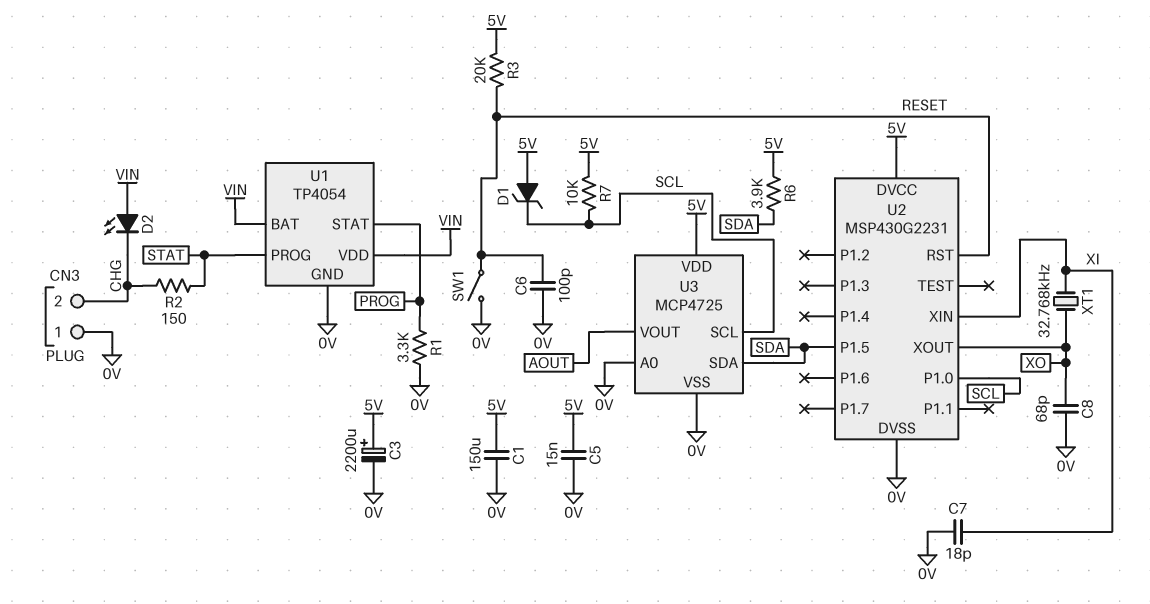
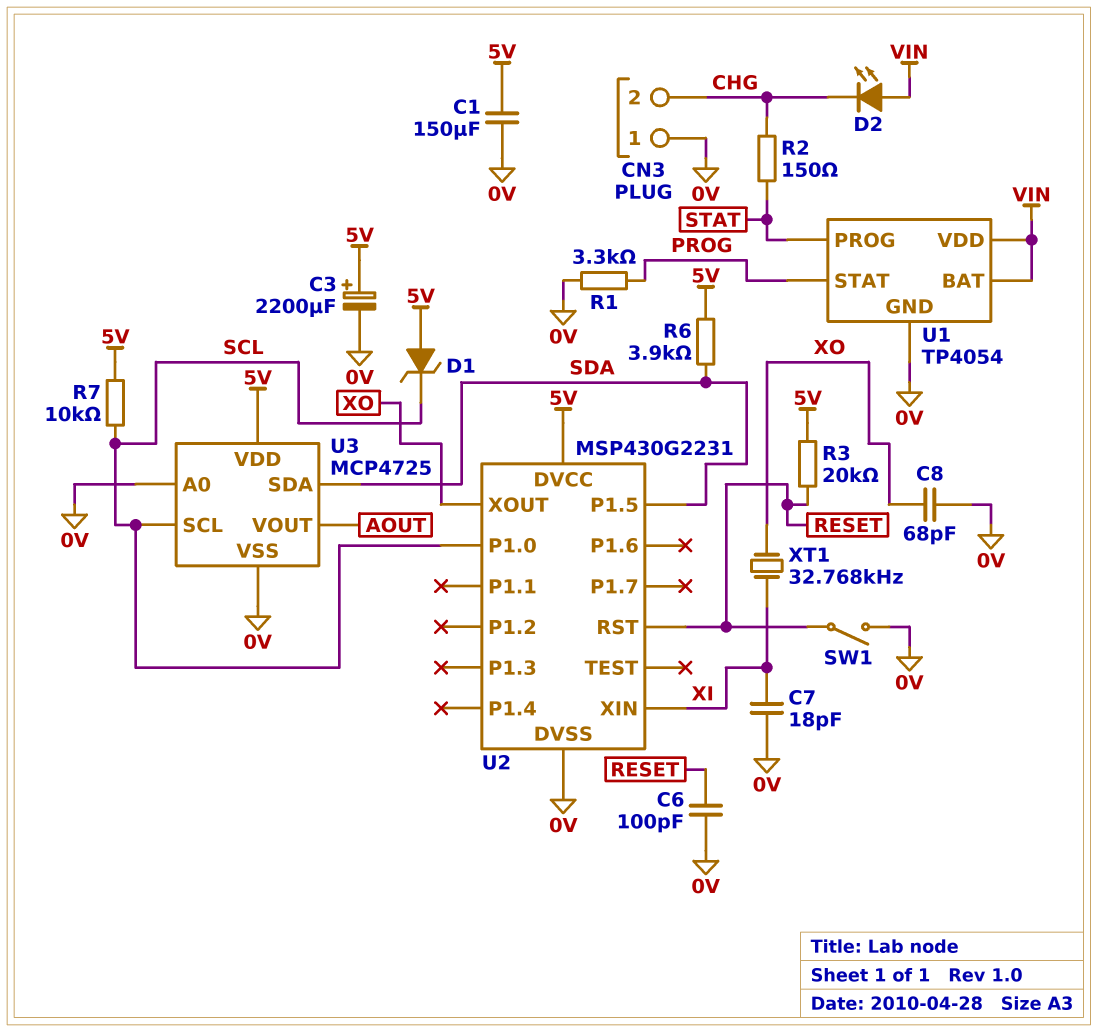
C5: 15nF (0V, 5V) -> none

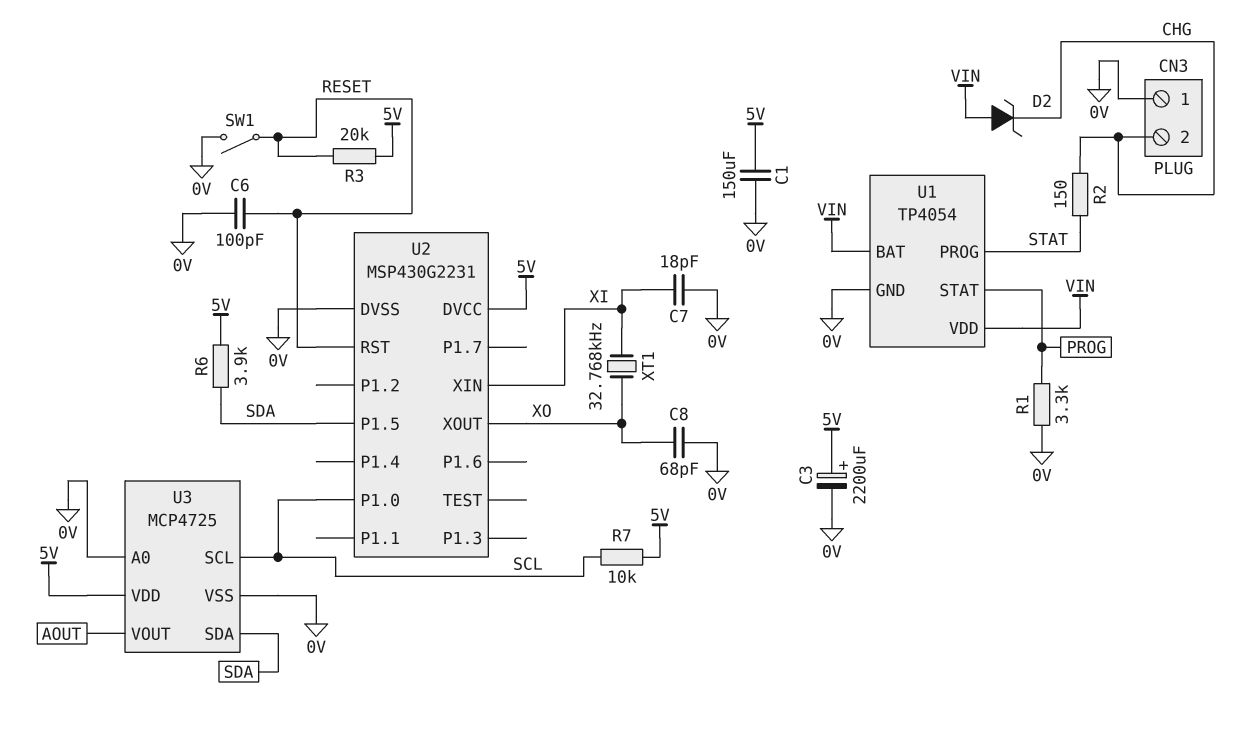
D1: zener (A 5V, K SCL) -> none
D2: LED (A VIN, K CHG) -> zener (A VIN, K CHG)

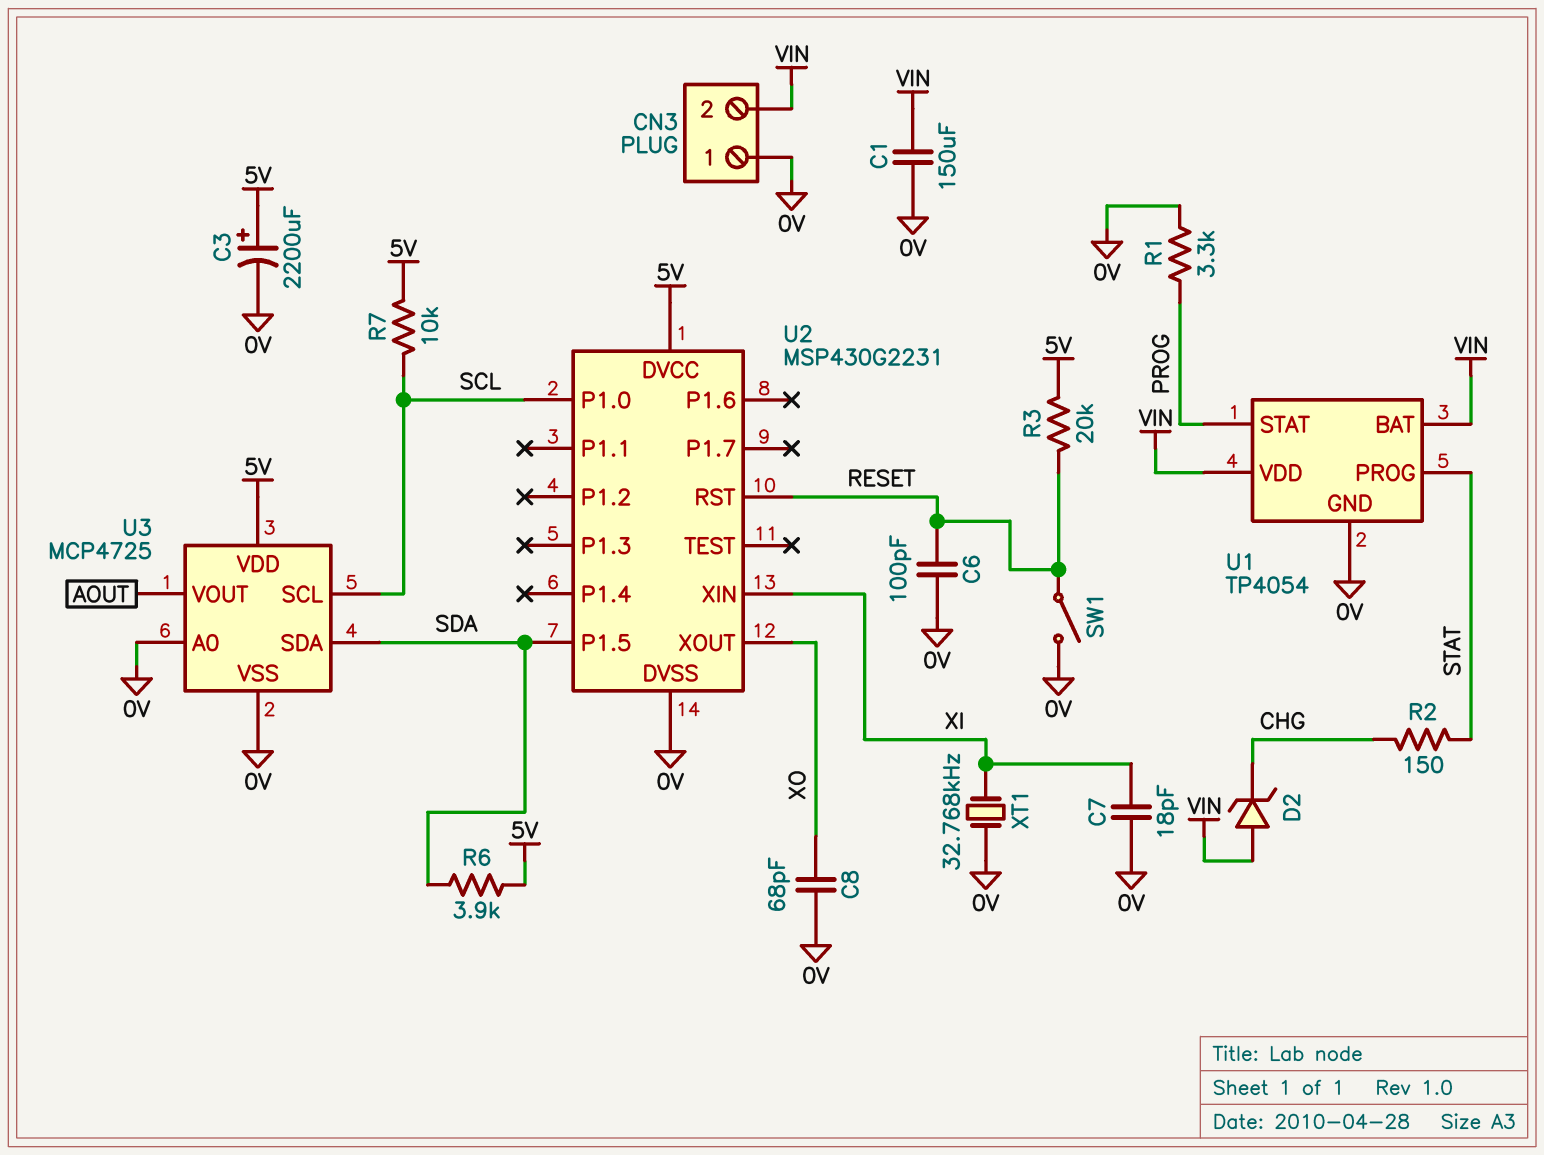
C1: 150uF (0V, 5V) -> 150uF (0V, VIN)
CN3 pin 2: CHG -> VIN
XT1: 32.768kHz (XI, XO) -> 32.768kHz (0V, XI)

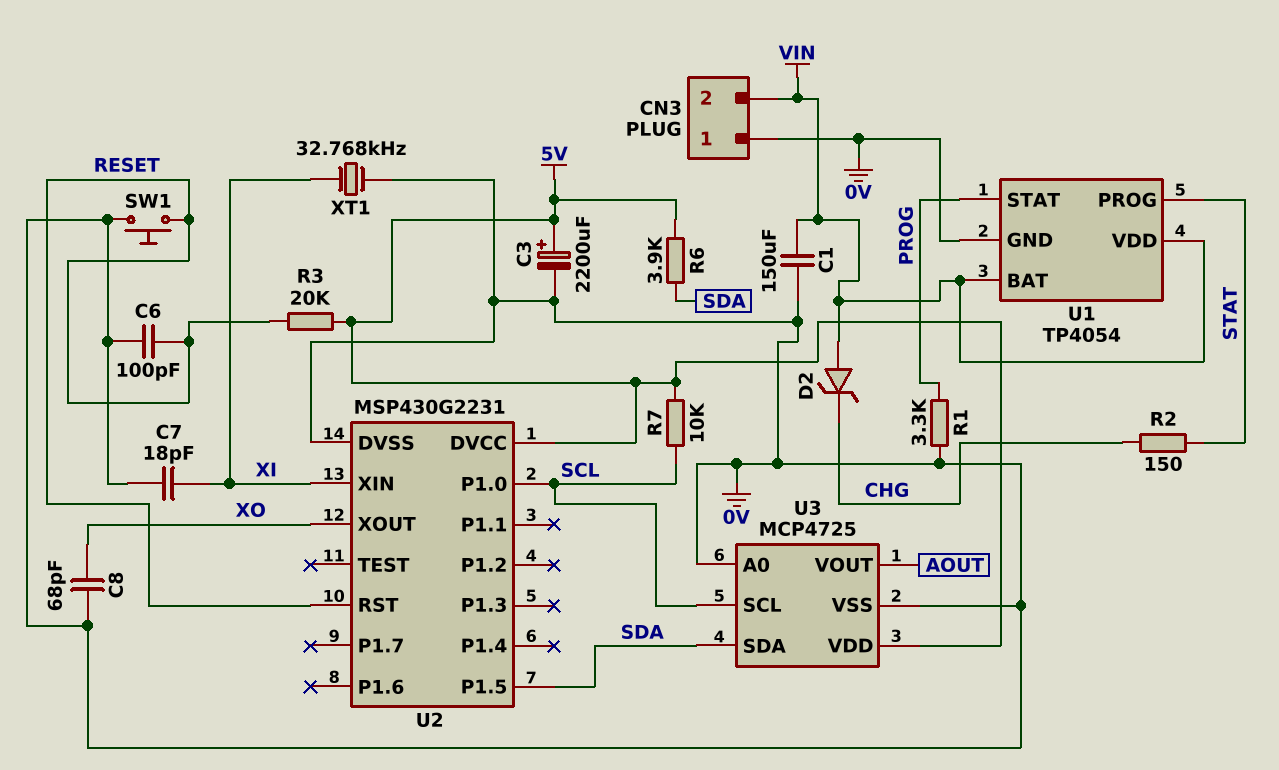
SW1: switch (0V, RESET) -> button (0V, RESET)

